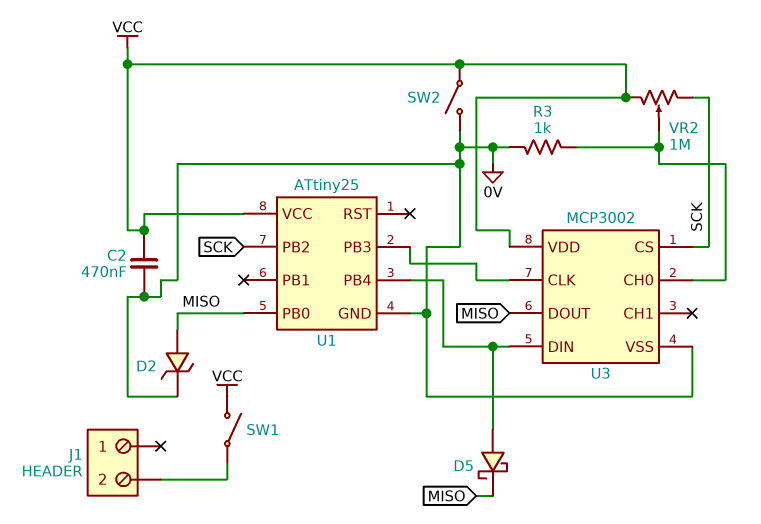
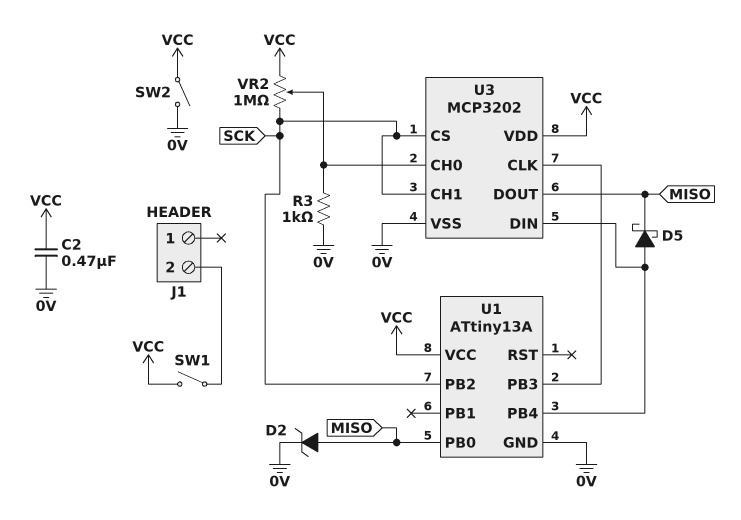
U1: ATtiny25 -> ATtiny13A
U3: MCP3002 -> MCP3202
U3 pin CH1: none -> SCK

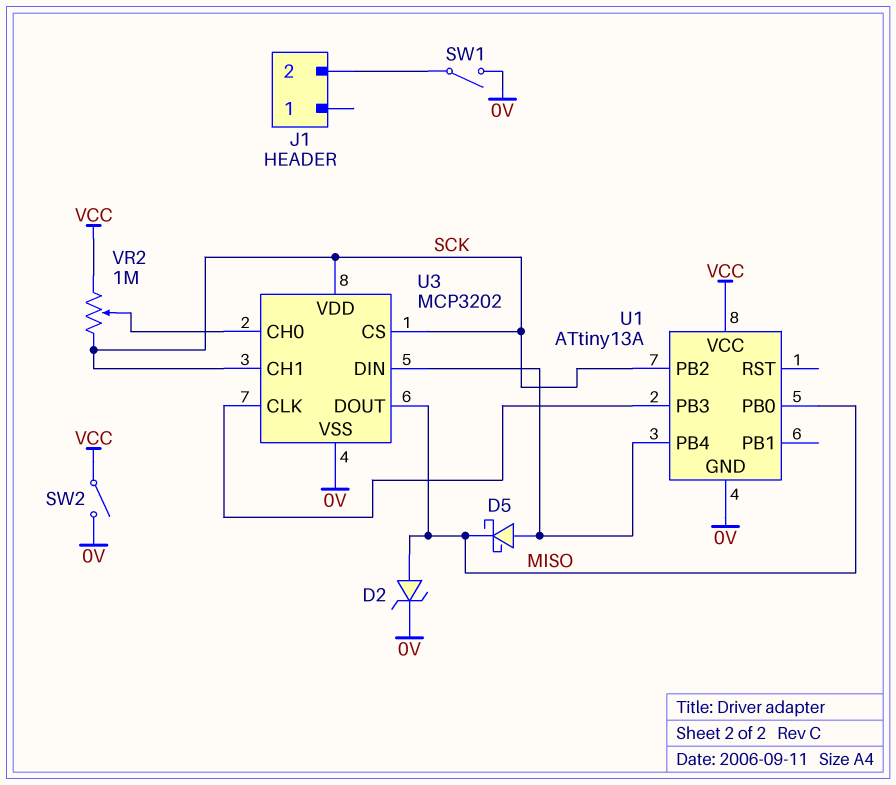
C2: 470nF (0V, VCC) -> none
R3: 1k (0V, U3/CH0) -> none
SW1: switch (J1/2, VCC) -> switch (0V, J1/2)
U3 pin VDD: VCC -> SCK

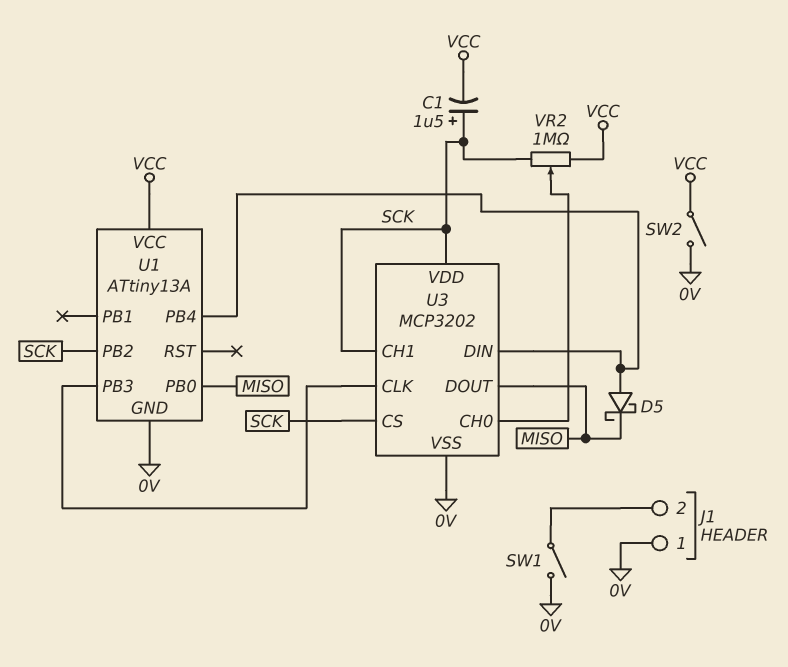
C1: none -> 1.5uF (plus SCK, minus VCC)
D2: zener (A MISO, K 0V) -> none
J1 pin 1: none -> 0V

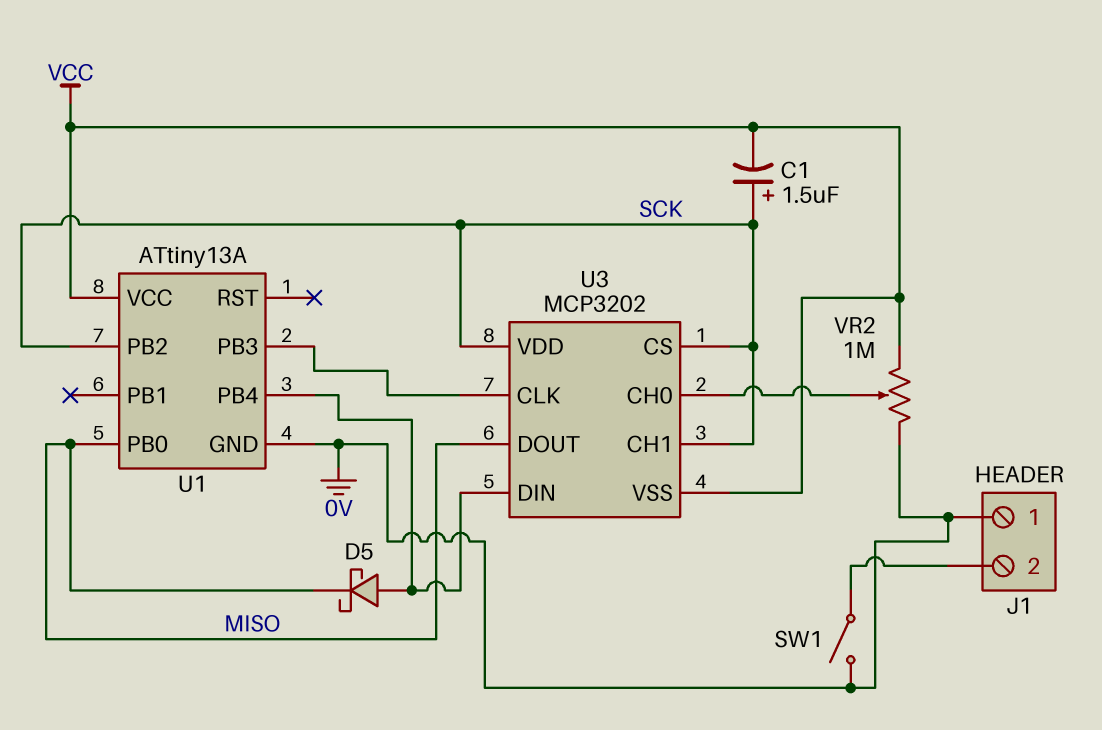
SW2: switch (0V, VCC) -> none
U3 pin VSS: 0V -> VCC
VR2: 1M (SCK, VCC, wiper U3/CH0) -> 1M (0V, VCC, wiper U3/CH0)

